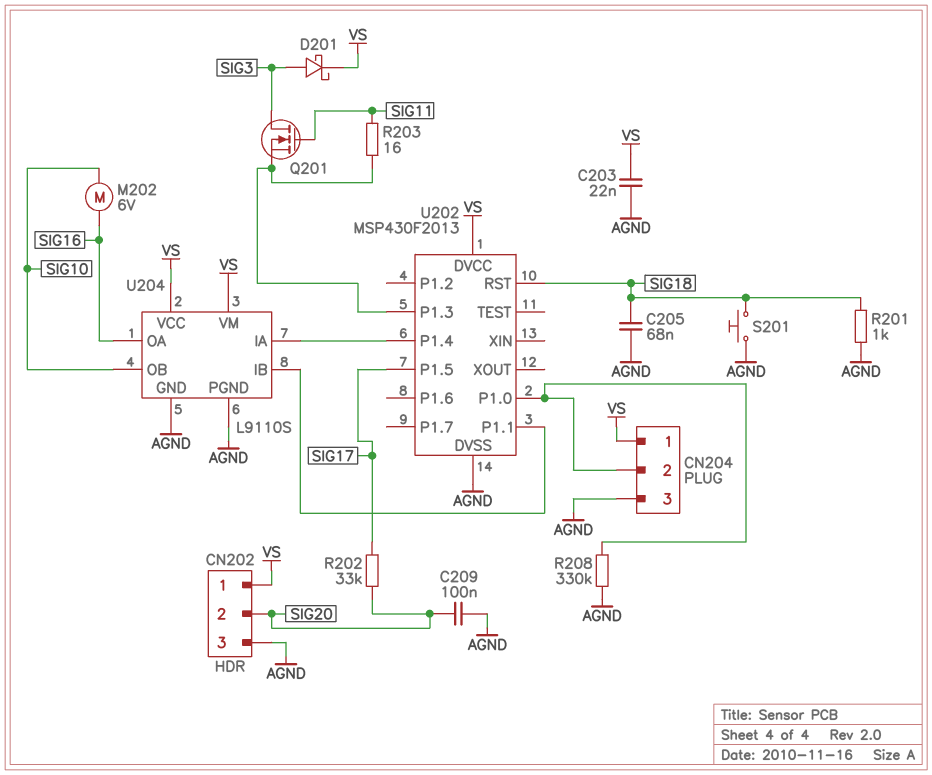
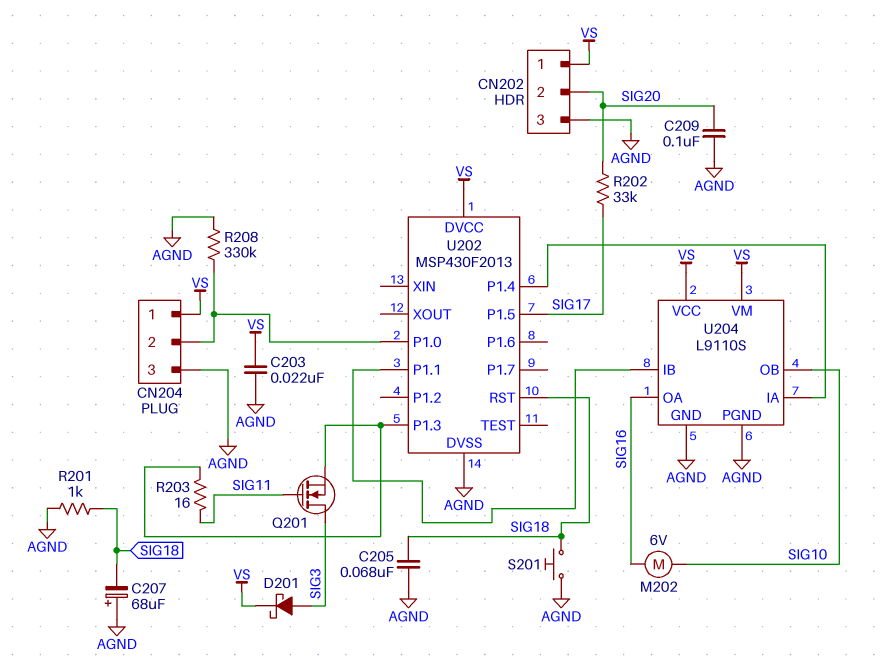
C207: none -> 68uF (plus AGND, minus SIG18)

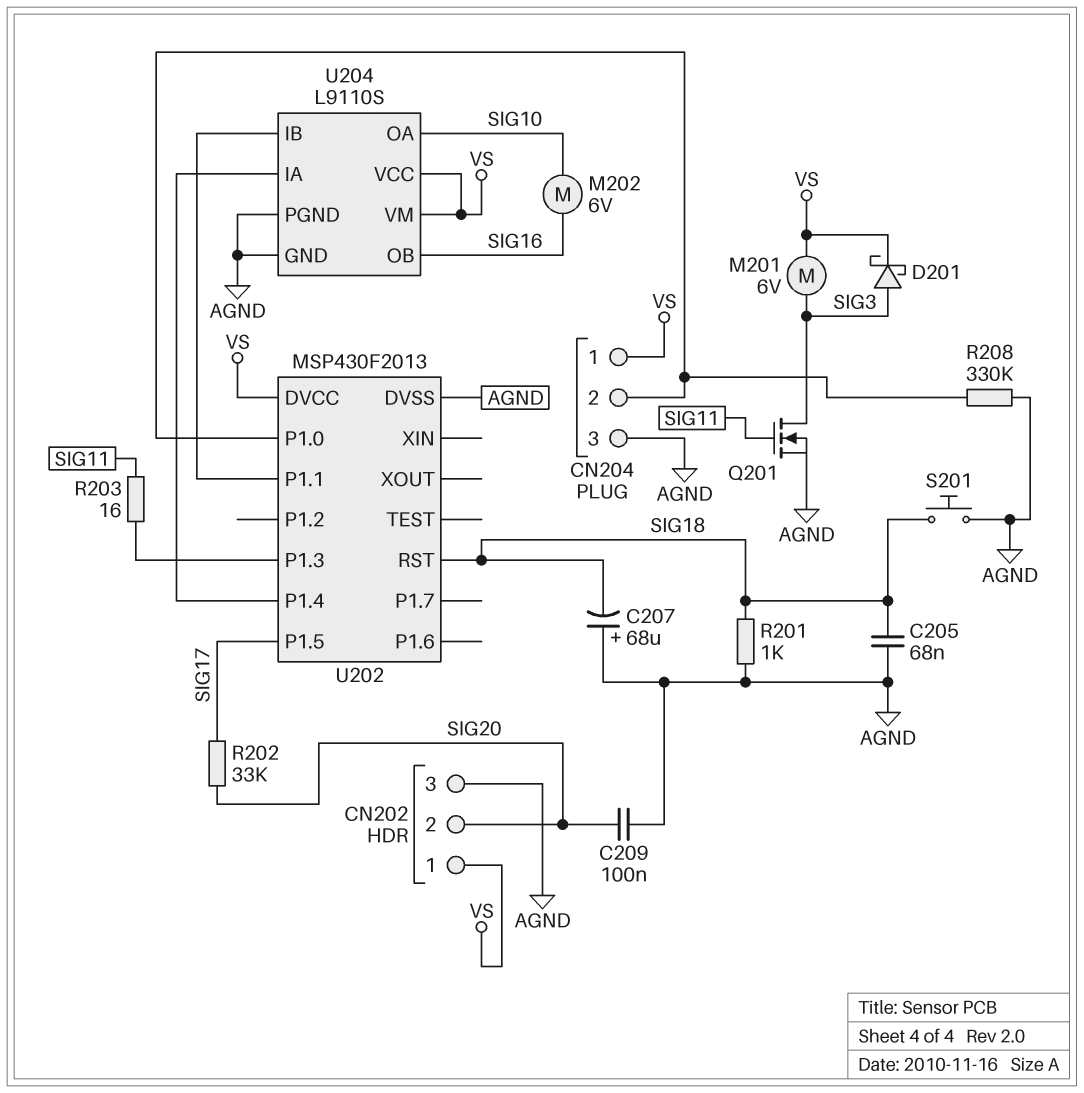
C203: 22nF (AGND, VS) -> none
M201: none -> motor 6V (SIG3, VS)
Q201: NMOS (G SIG11, D SIG3, S U202/P1.3) -> NMOS (G SIG11, D SIG3, S AGND)
U204 pin OA: SIG16 -> SIG10
U204 pin OB: SIG10 -> SIG16

